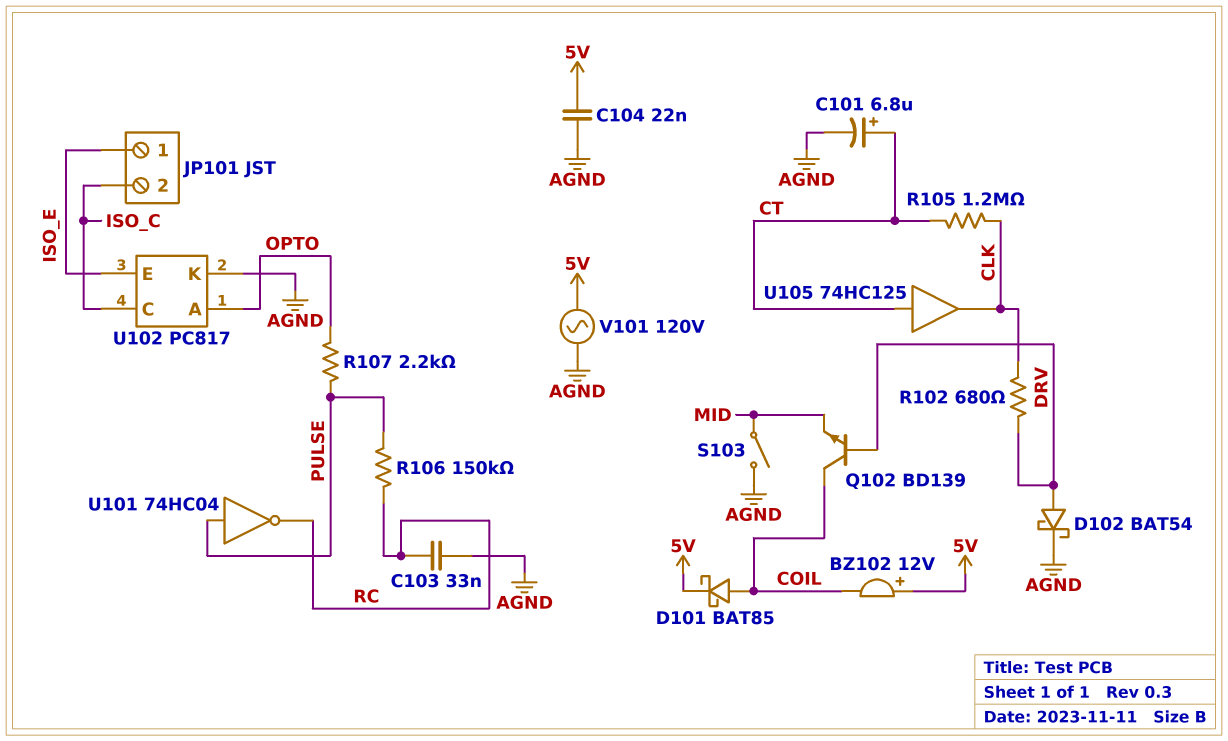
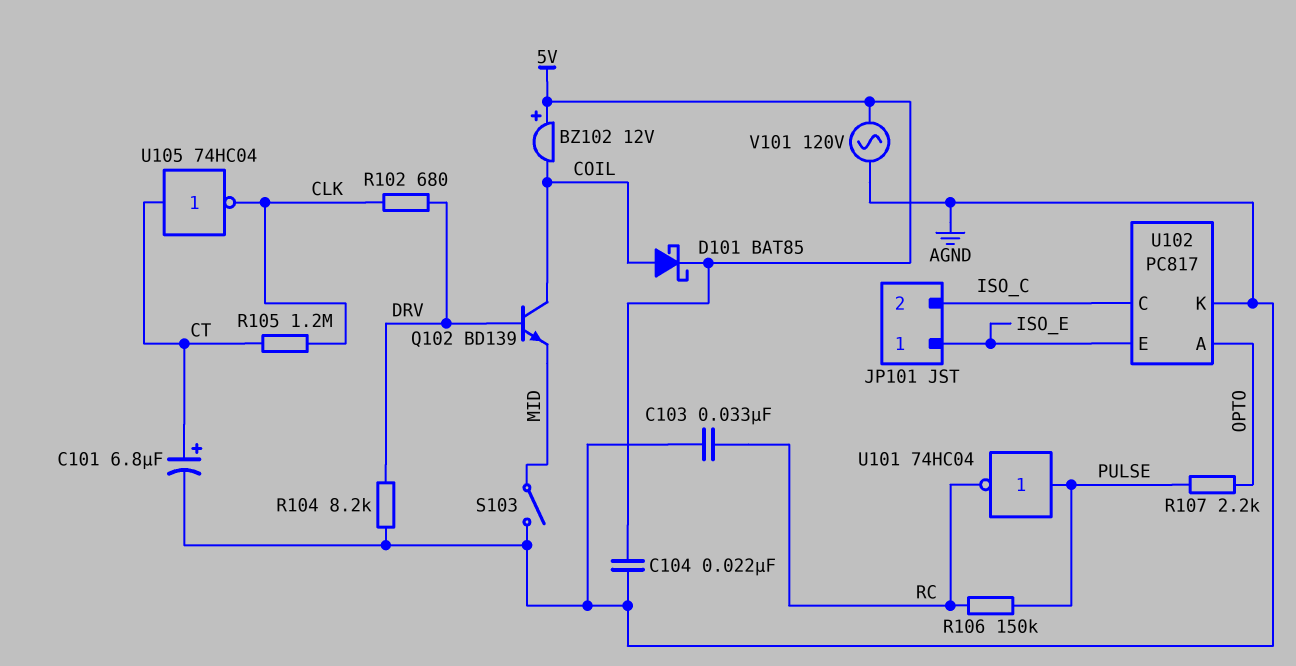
D102: schottky BAT54 (A DRV, K AGND) -> none
R104: none -> 8.2k (AGND, DRV)
U105: buffer 74HC125 (in CT, out CLK) -> NOT 74HC04 (in CT, out CLK)

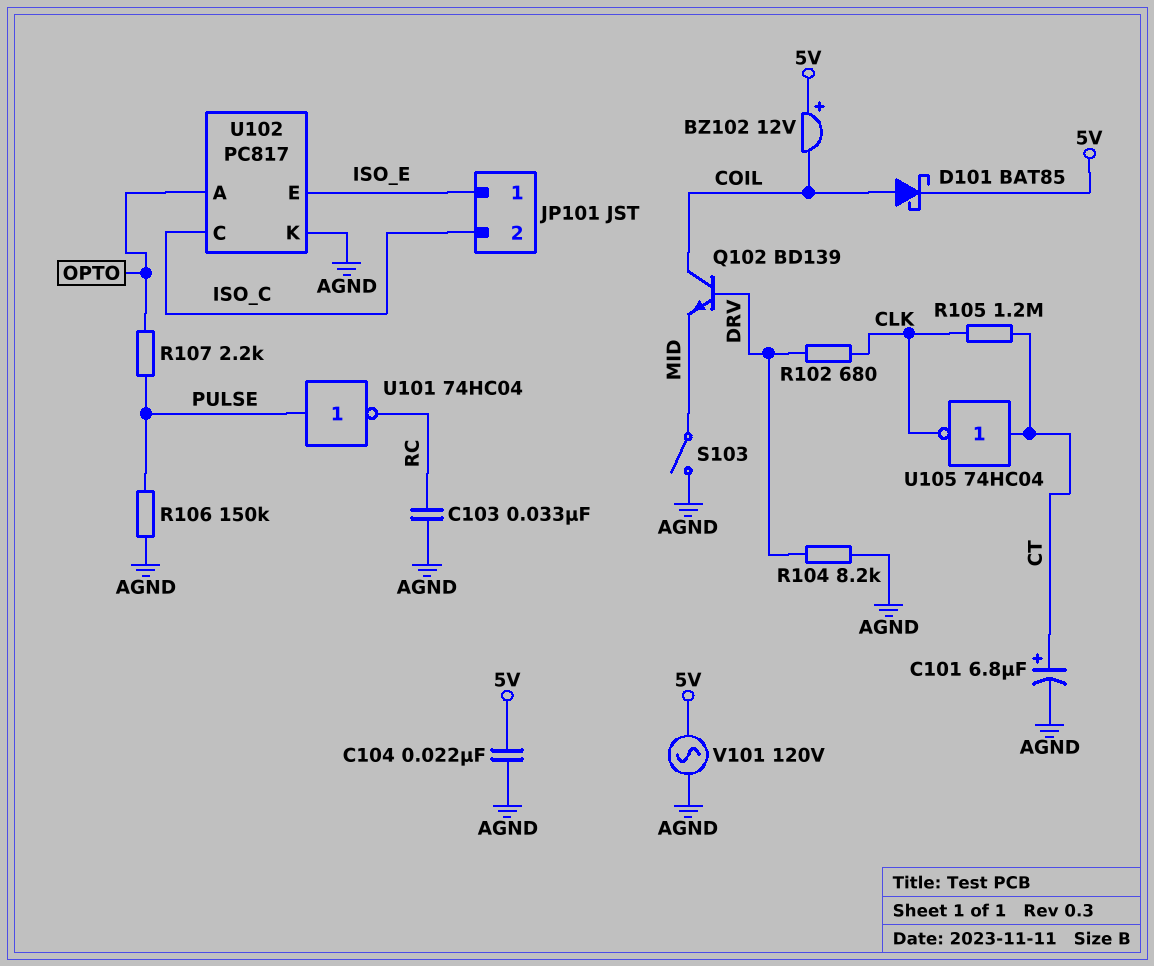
R106: 150k (PULSE, RC) -> 150k (AGND, PULSE)

